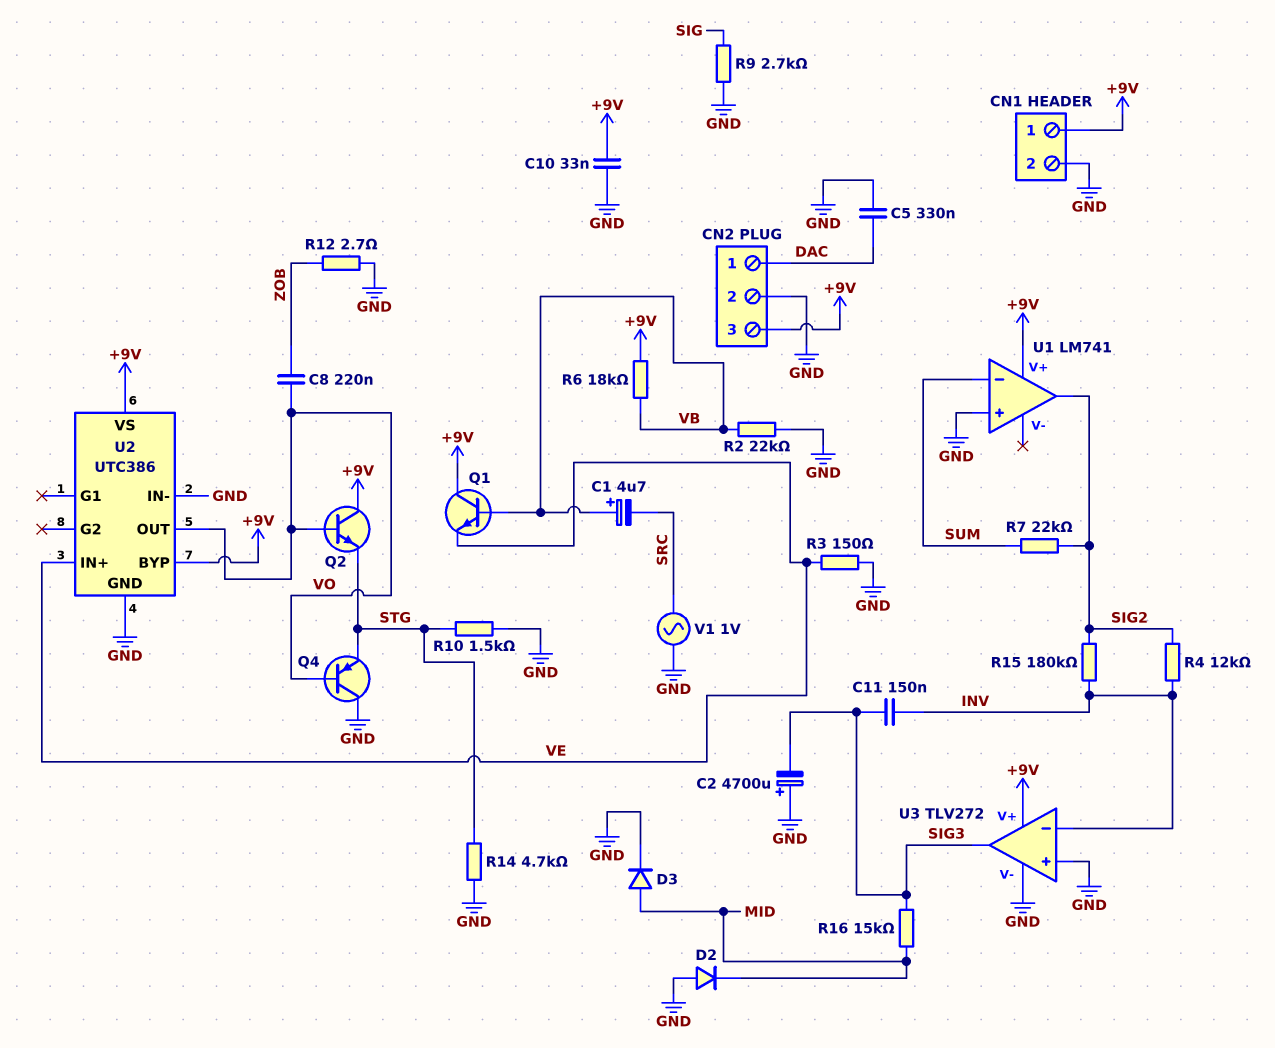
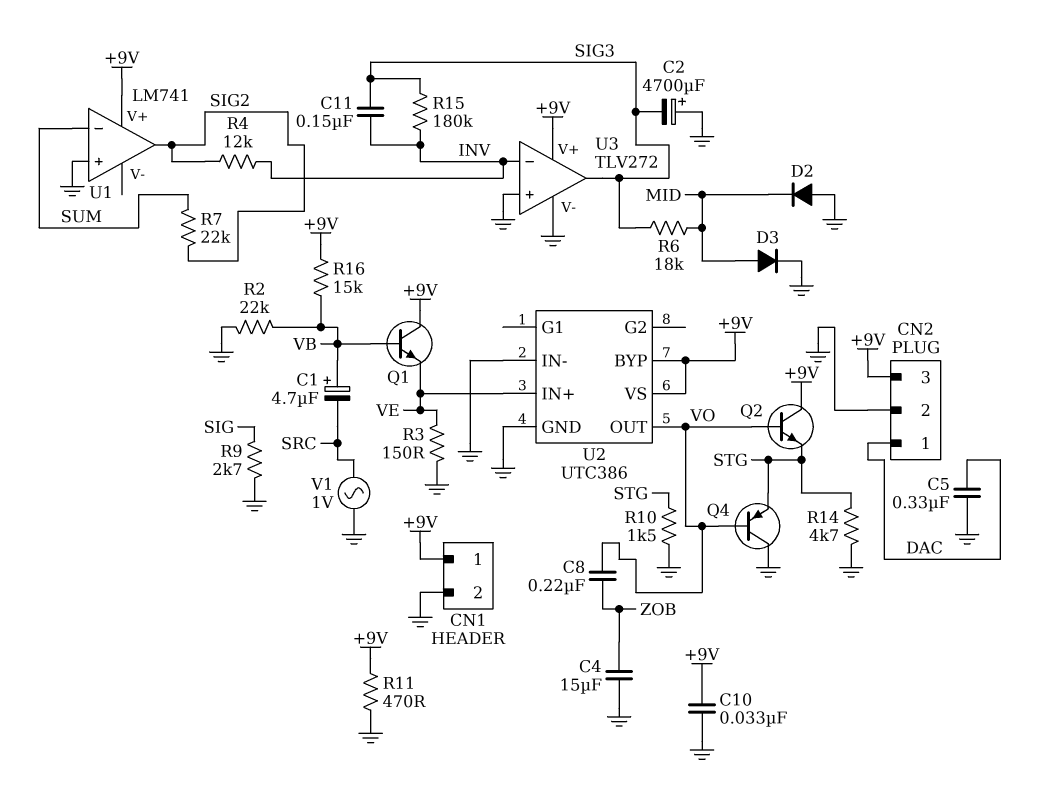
C4: none -> 15uF (GND, ZOB)
R6: 18k (+9V, VB) -> 18k (MID, SIG3)
R11: none -> 470 (+9V, GND)
R12: 2.7 (GND, ZOB) -> none
R15: 180k (INV, SIG2) -> 180k (INV, SIG3)
R16: 15k (MID, SIG3) -> 15k (+9V, VB)

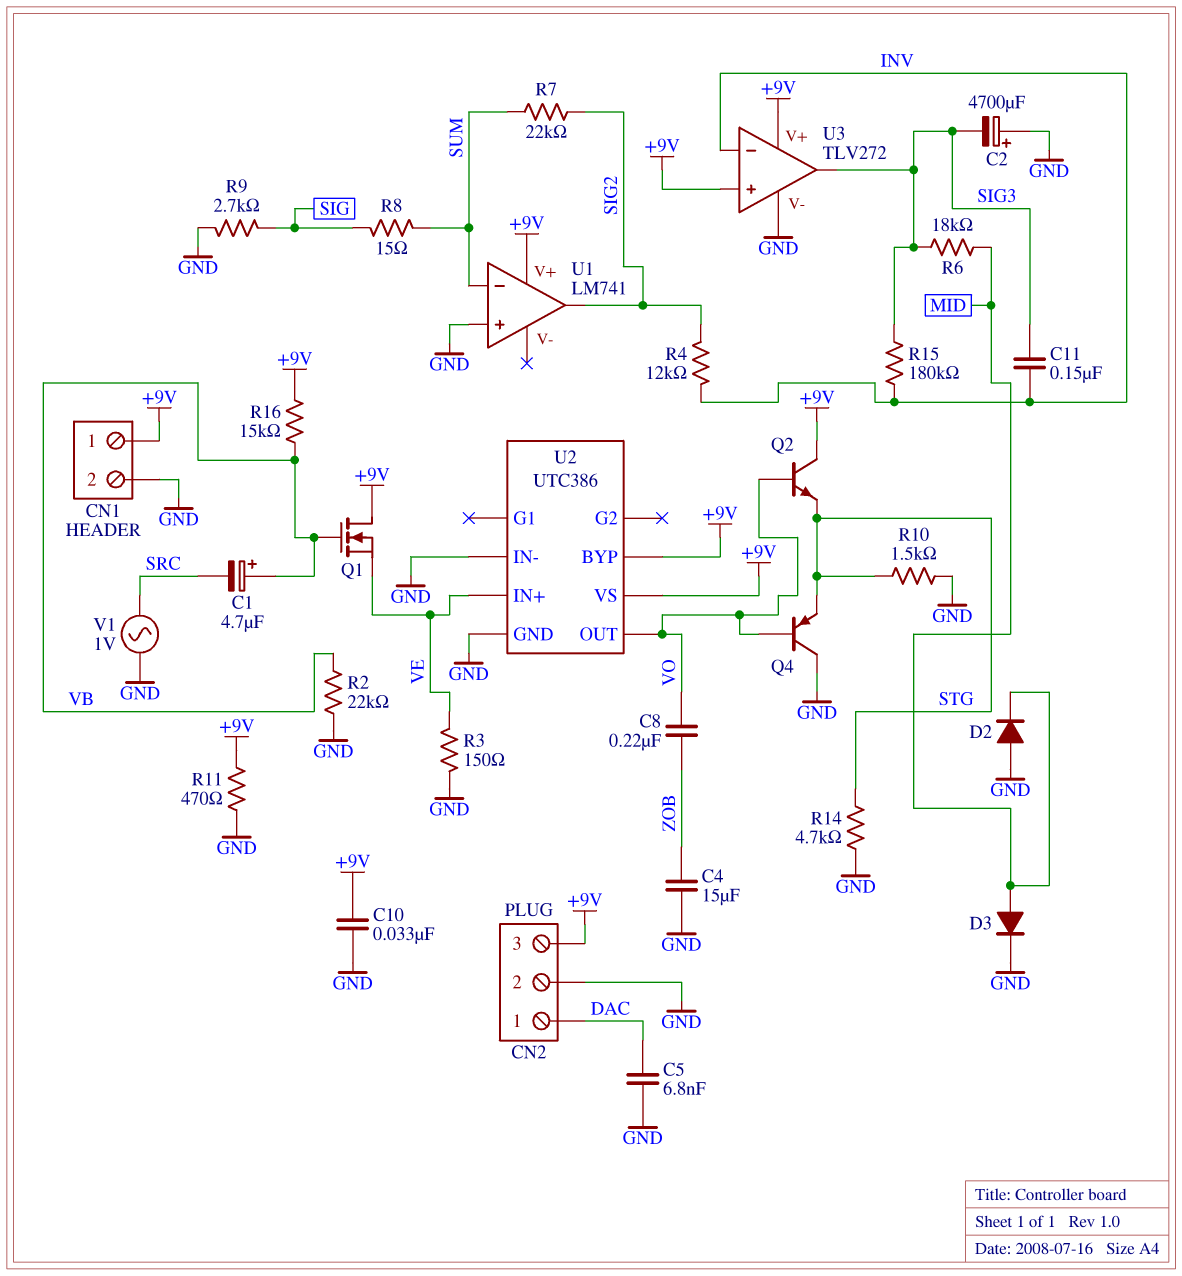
C5: 330nF (DAC, GND) -> 6.8nF (DAC, GND)
Q1: NPN (B VB, C +9V, E VE) -> NMOS (G VB, D +9V, S VE)
R8: none -> 15 (SIG, SUM)
U3 pin in+: GND -> +9V

